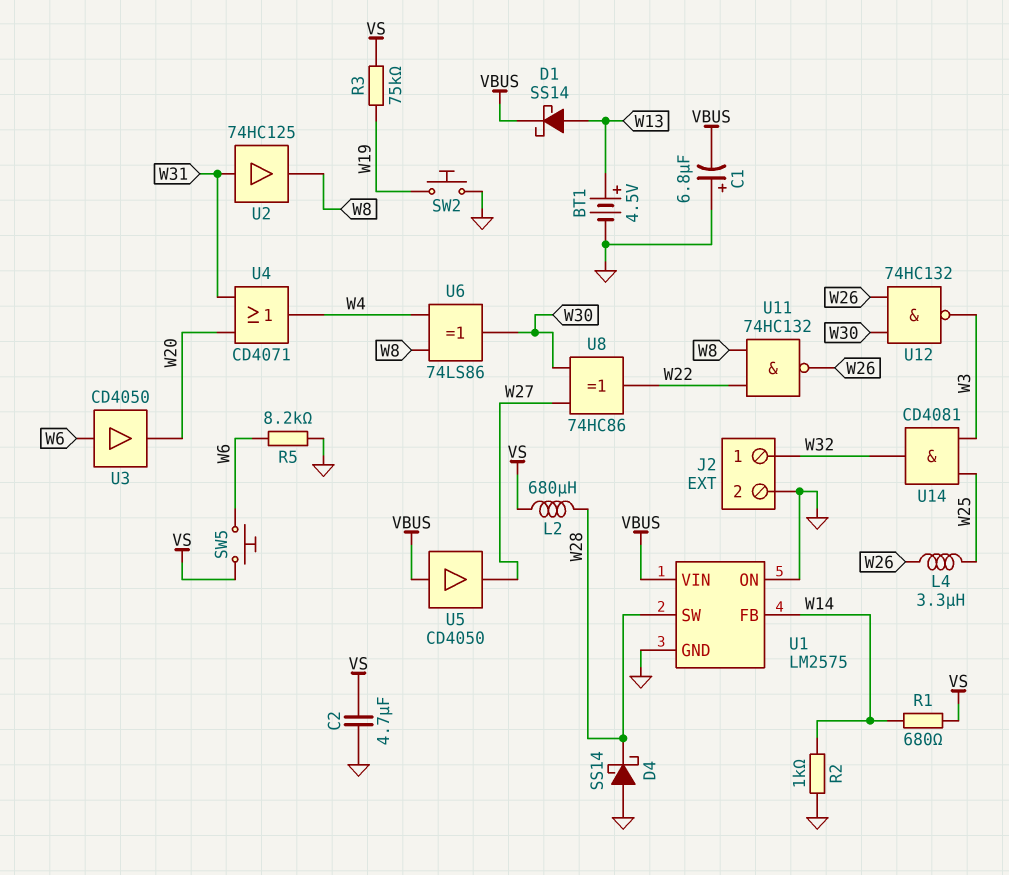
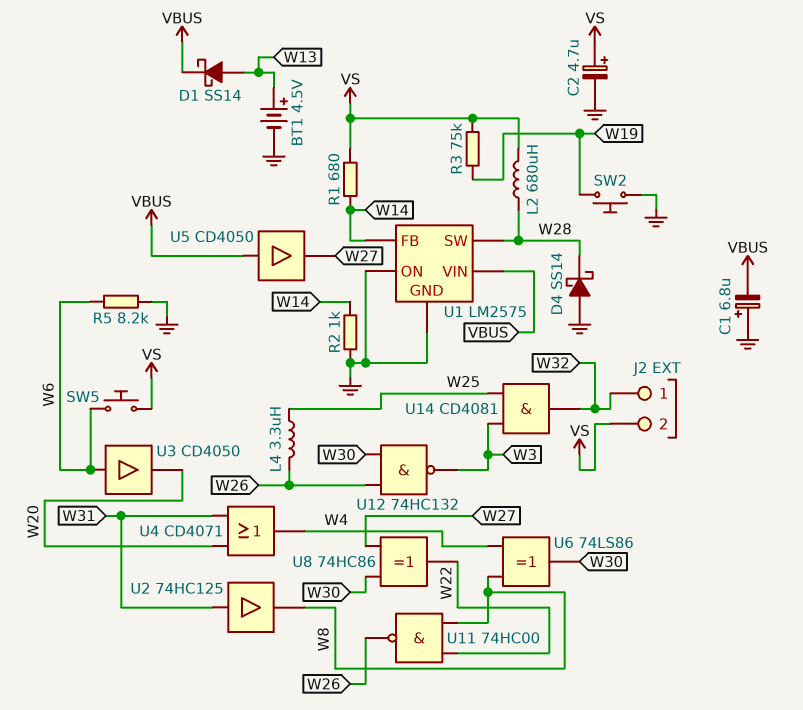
C2: 4.7uF (GND, VS) -> 4.7uF (plus VS, minus GND)
J2 pin 2: GND -> VS
U11: NAND 74HC132 (in W8, in W22, out W26) -> NAND 74HC00 (in W8, in W22, out W26)

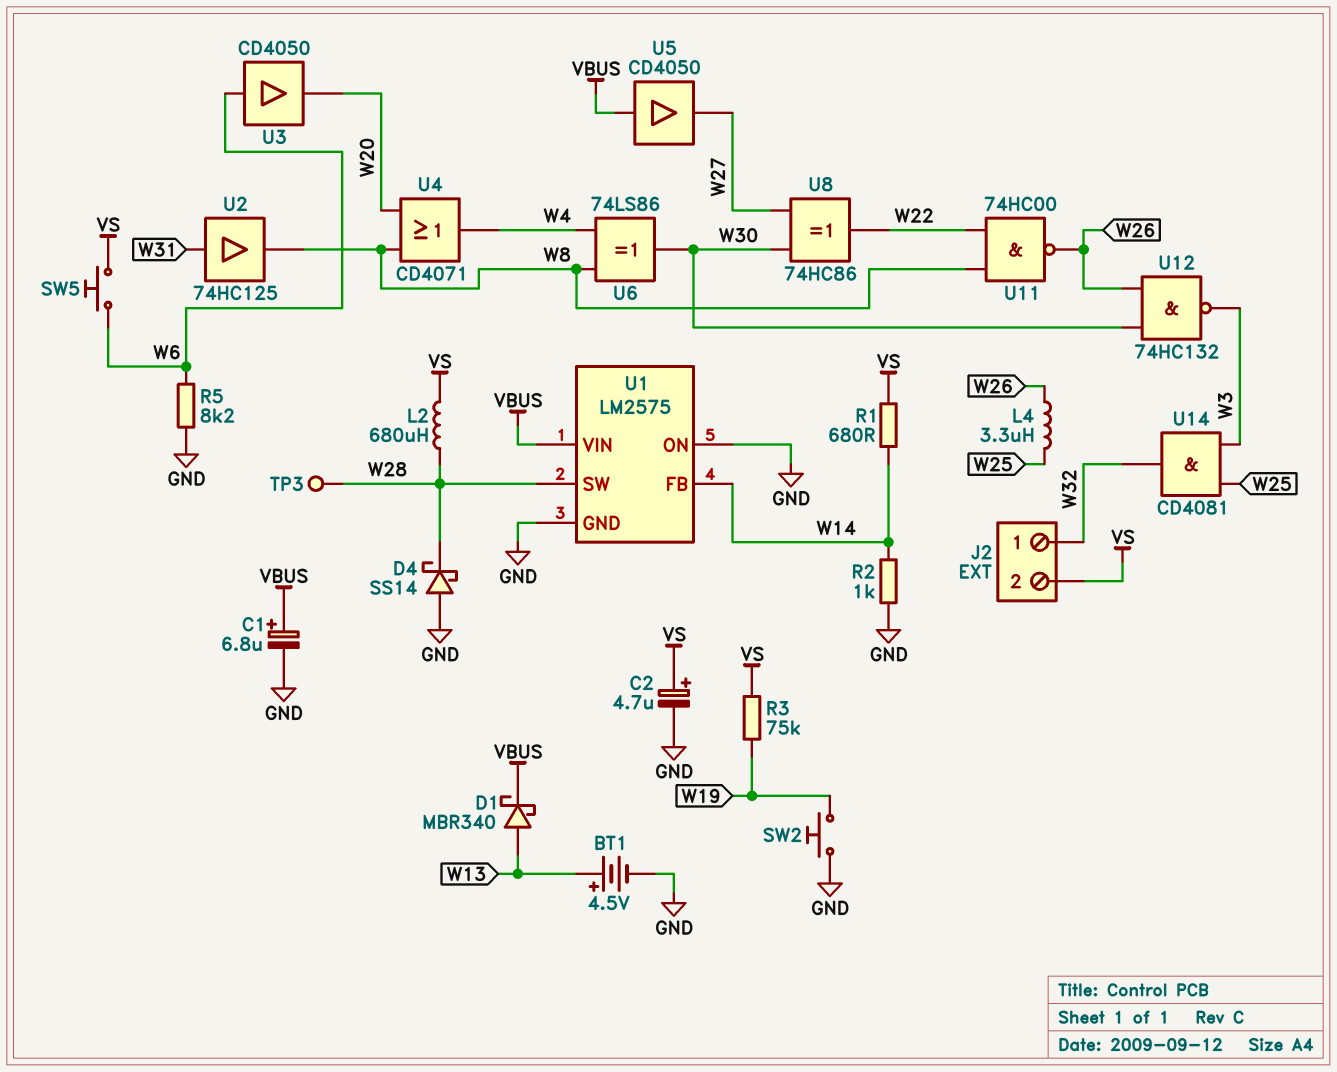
C1: 6.8uF (plus GND, minus VBUS) -> 6.8uF (plus VBUS, minus GND)
D1: schottky SS14 (A W13, K VBUS) -> schottky MBR340 (A W13, K VBUS)
TP3: none -> test point (W28)
U4: OR CD4071 (in W20, in W31, out W4) -> OR CD4071 (in W8, in W20, out W4)

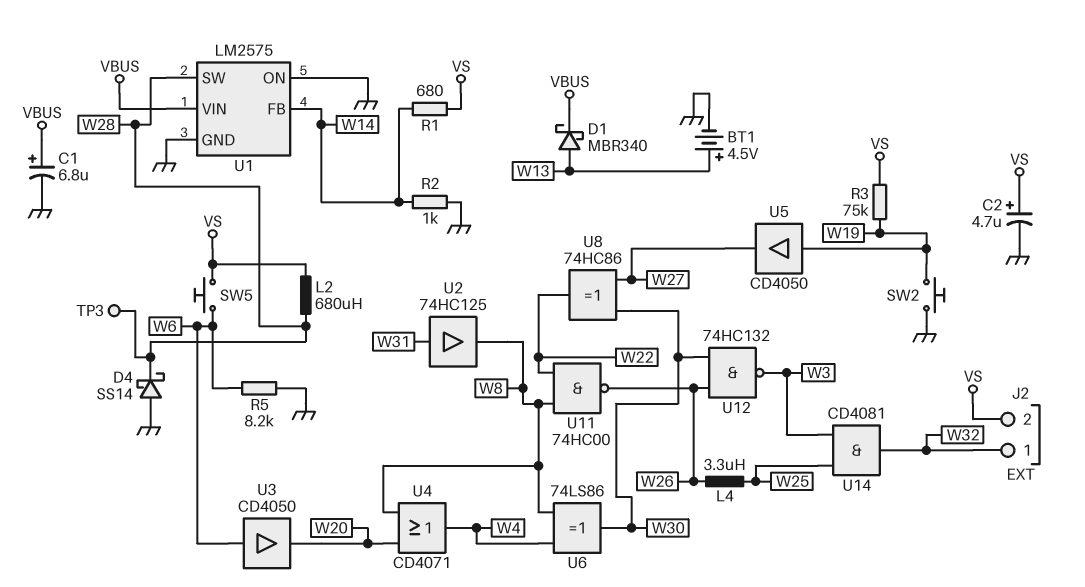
U5: buffer CD4050 (in VBUS, out W27) -> buffer CD4050 (in W19, out W27)

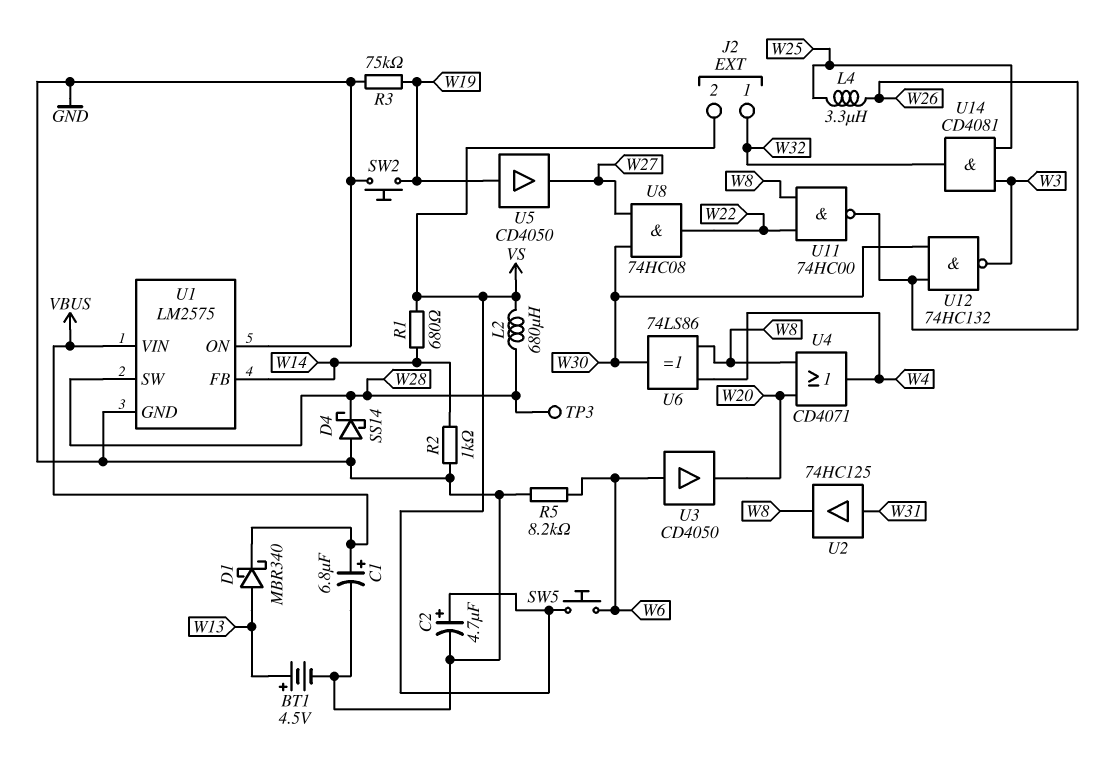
R3: 75k (VS, W19) -> 75k (GND, W19)
U8: XOR 74HC86 (in W27, in W30, out W22) -> AND 74HC08 (in W27, in W30, out W22)

